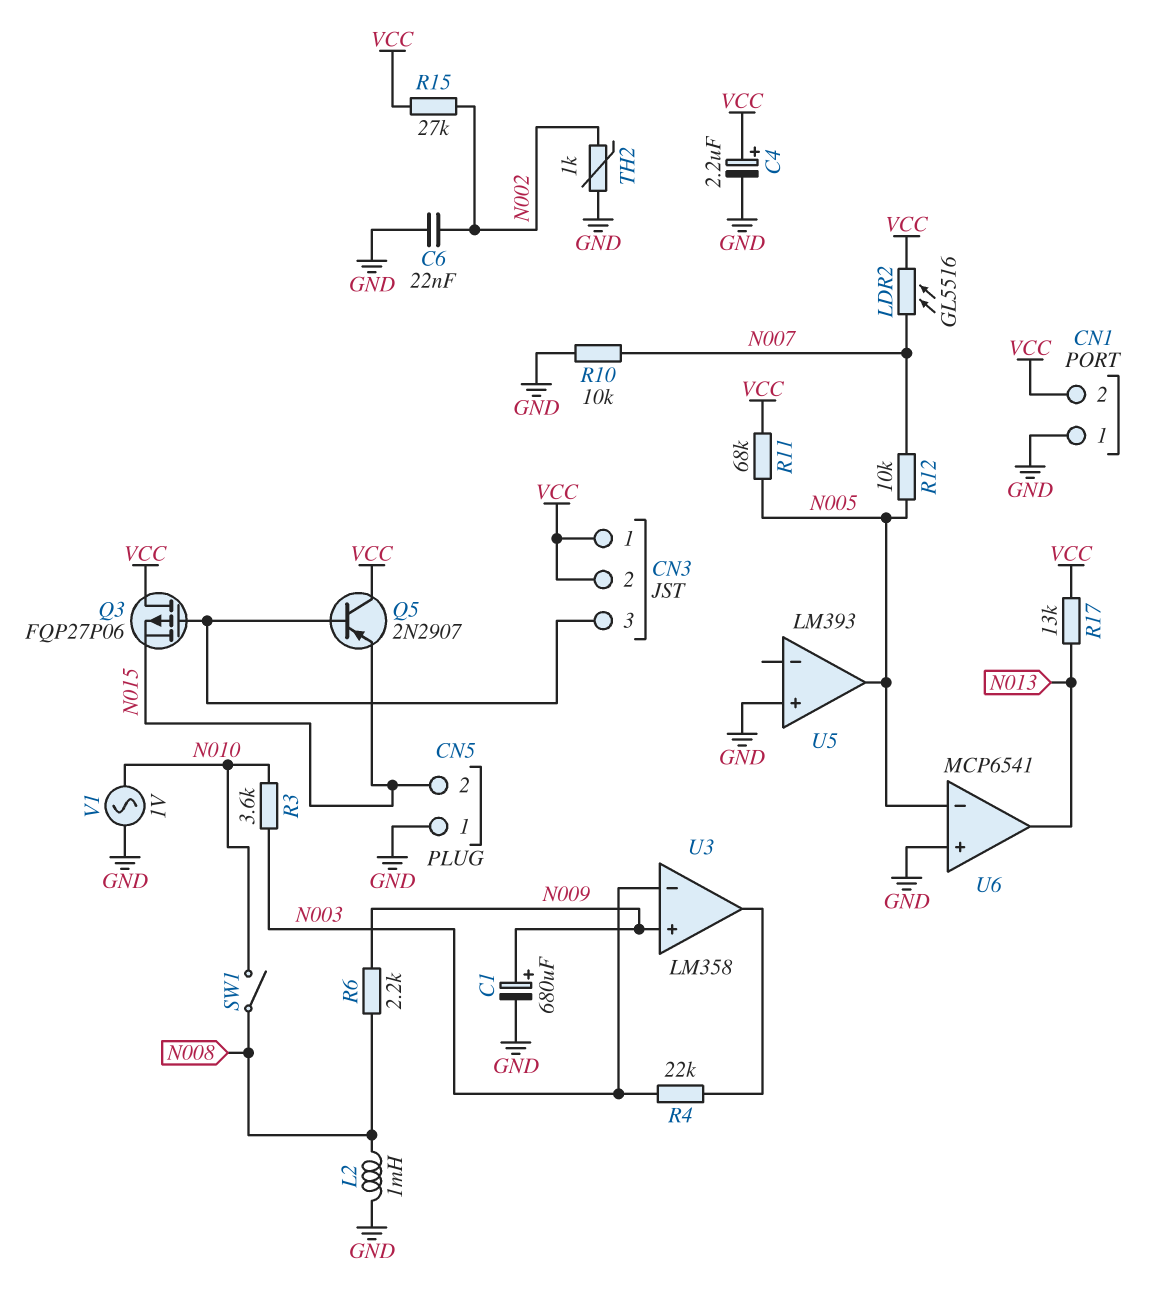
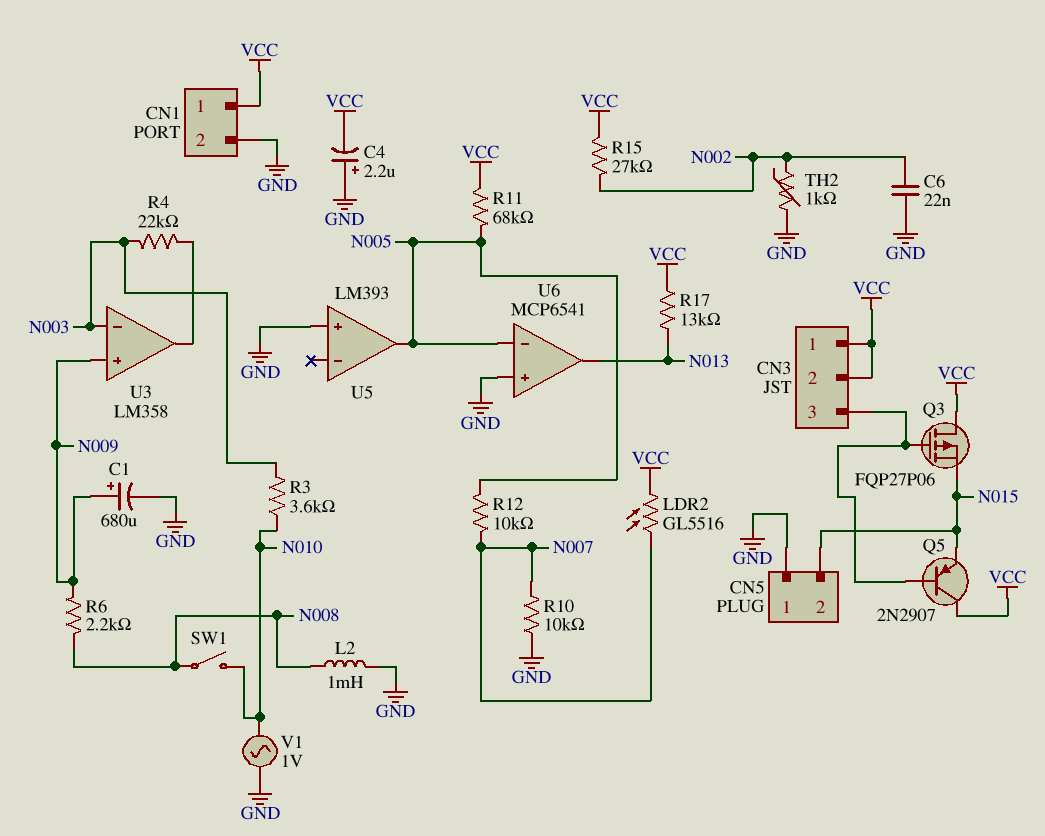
C4: 2.2uF (plus VCC, minus GND) -> 2.2uF (plus GND, minus VCC)
CN1 pin 1: GND -> VCC
CN1 pin 2: VCC -> GND

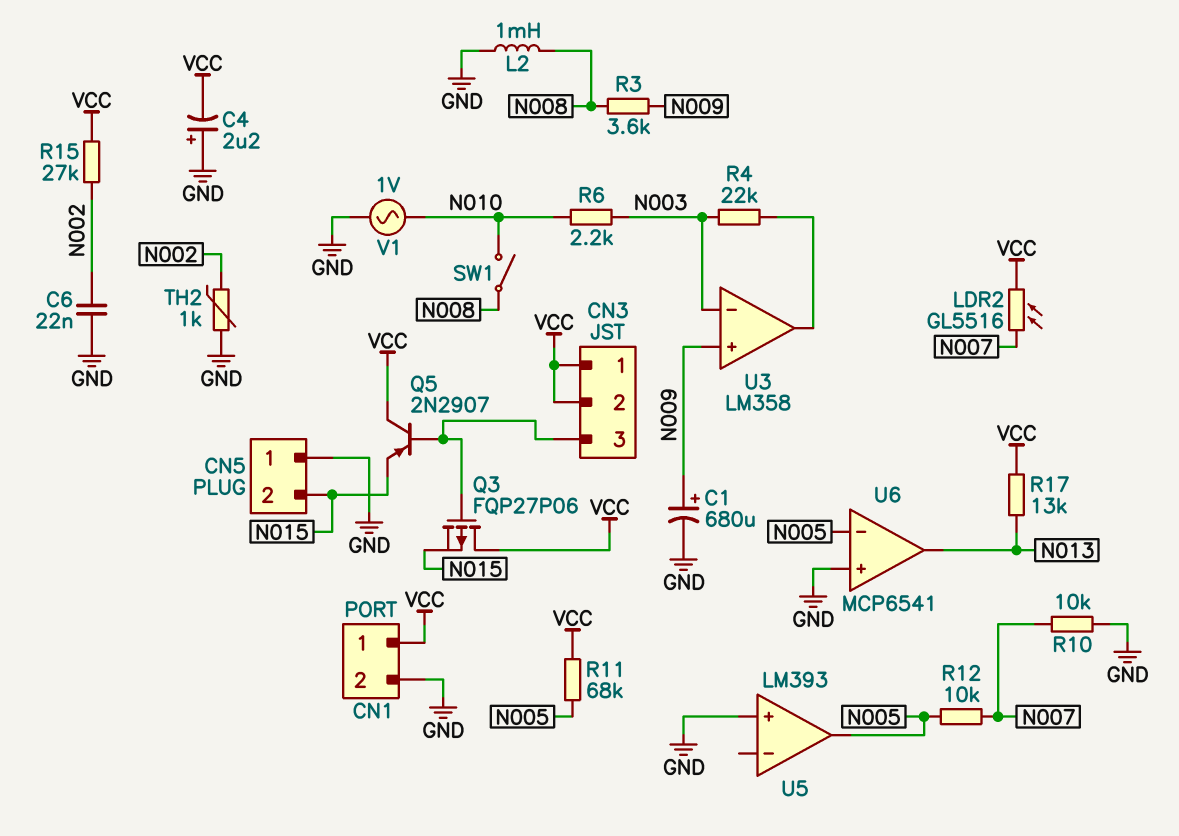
R3: 3.6k (N003, N010) -> 3.6k (N008, N009)
R6: 2.2k (N008, N009) -> 2.2k (N003, N010)

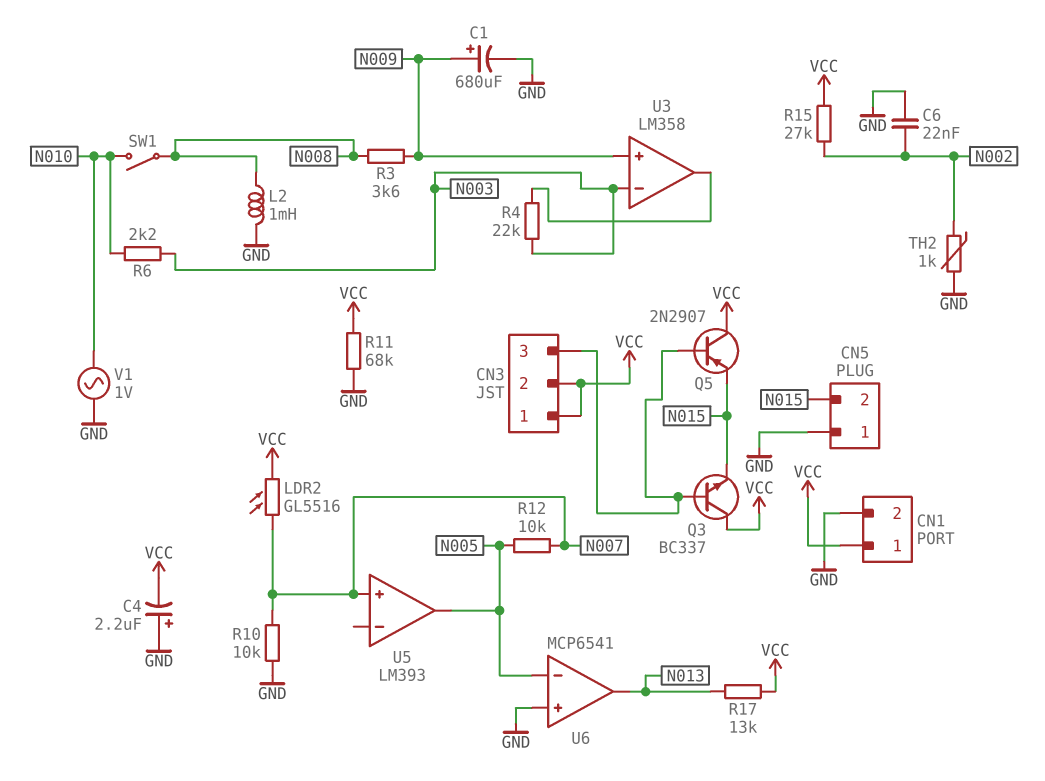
Q3: PMOS FQP27P06 (G CN3/3, D VCC, S N015) -> NPN BC337 (B CN3/3, C VCC, E N015)
R11: 68k (N005, VCC) -> 68k (GND, VCC)
U5 pin in+: GND -> N007

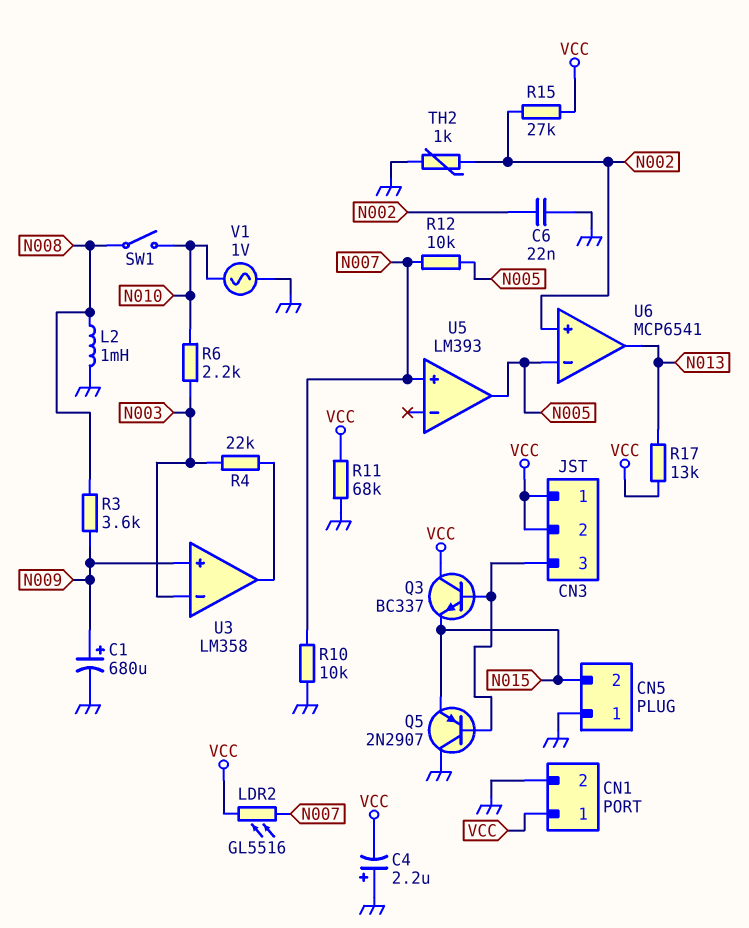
Q5: PNP 2N2907 (B CN3/3, C VCC, E N015) -> PNP 2N2907 (B CN3/3, C GND, E N015)
U6 pin in+: GND -> N002

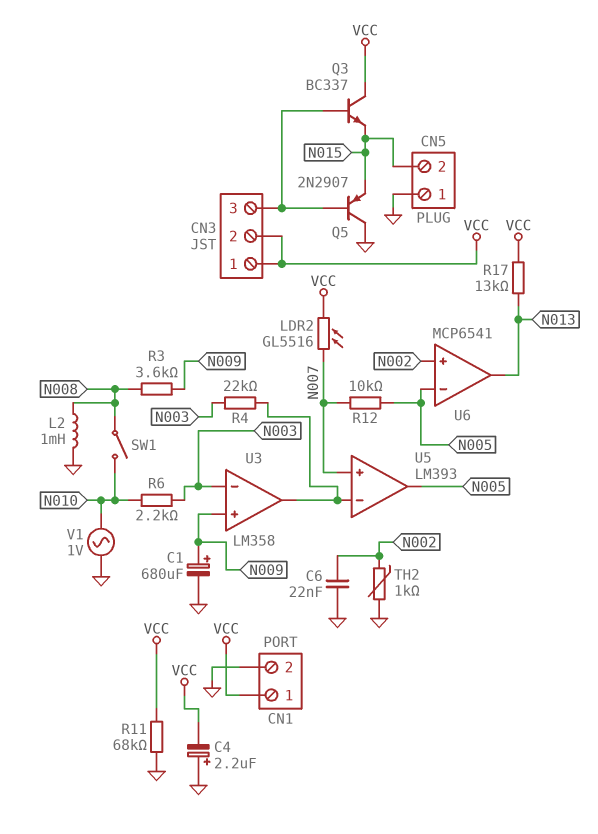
R10: 10k (GND, N007) -> none
R15: 27k (N002, VCC) -> none
U5 pin in-: none -> U3/out

